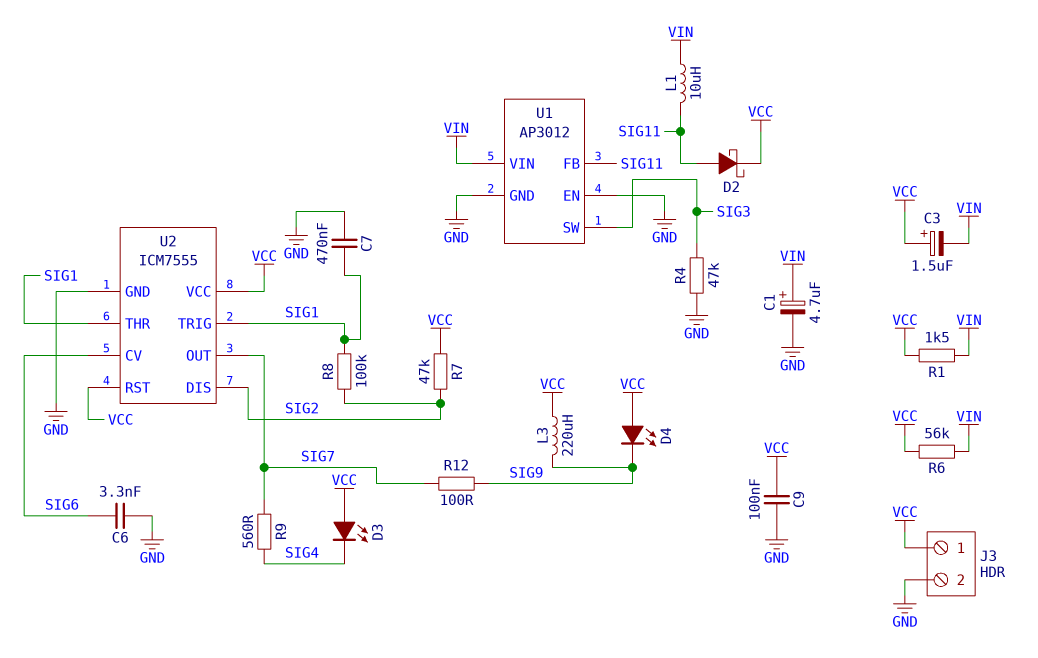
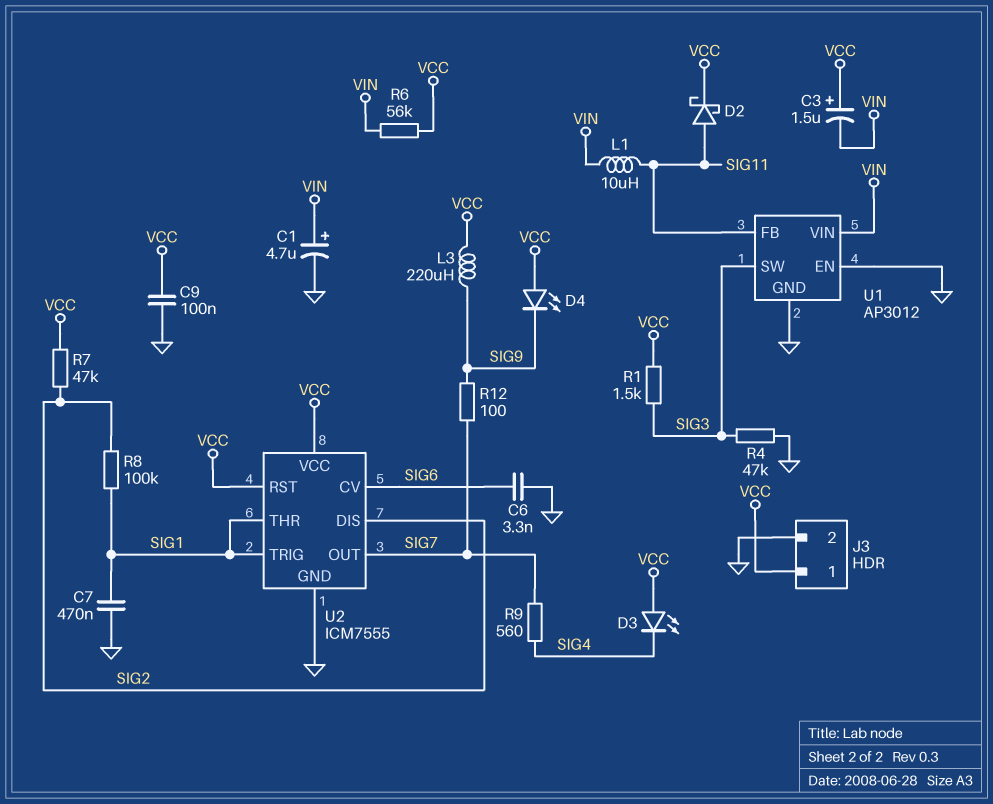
R1: 1.5k (VCC, VIN) -> 1.5k (SIG3, VCC)

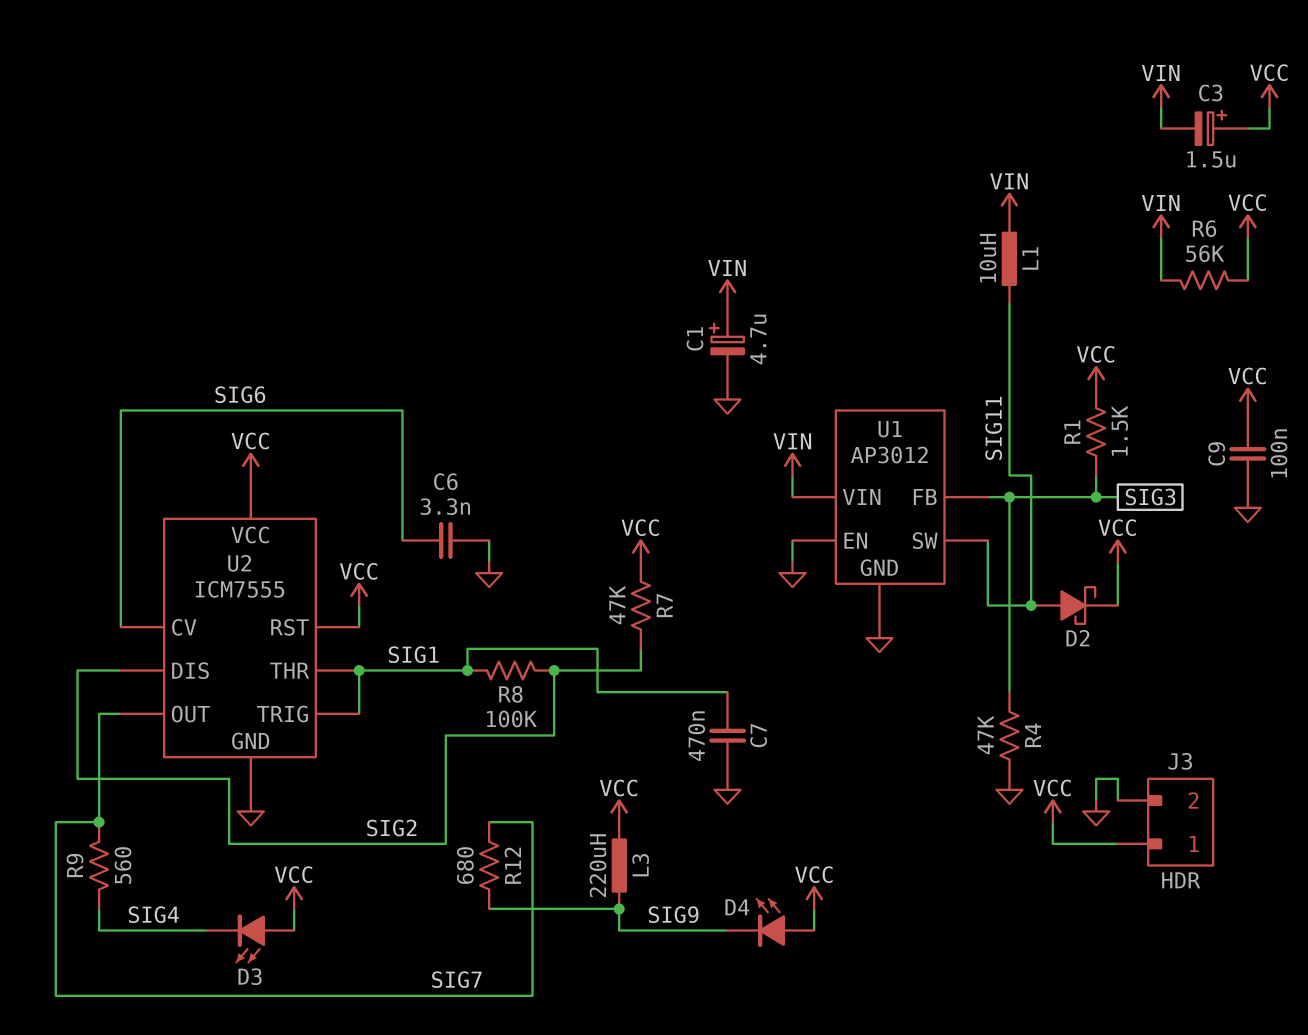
R12: 100 (SIG7, SIG9) -> 680 (SIG7, SIG9)
U1 pin FB: SIG11 -> SIG3
U1 pin SW: SIG3 -> SIG11

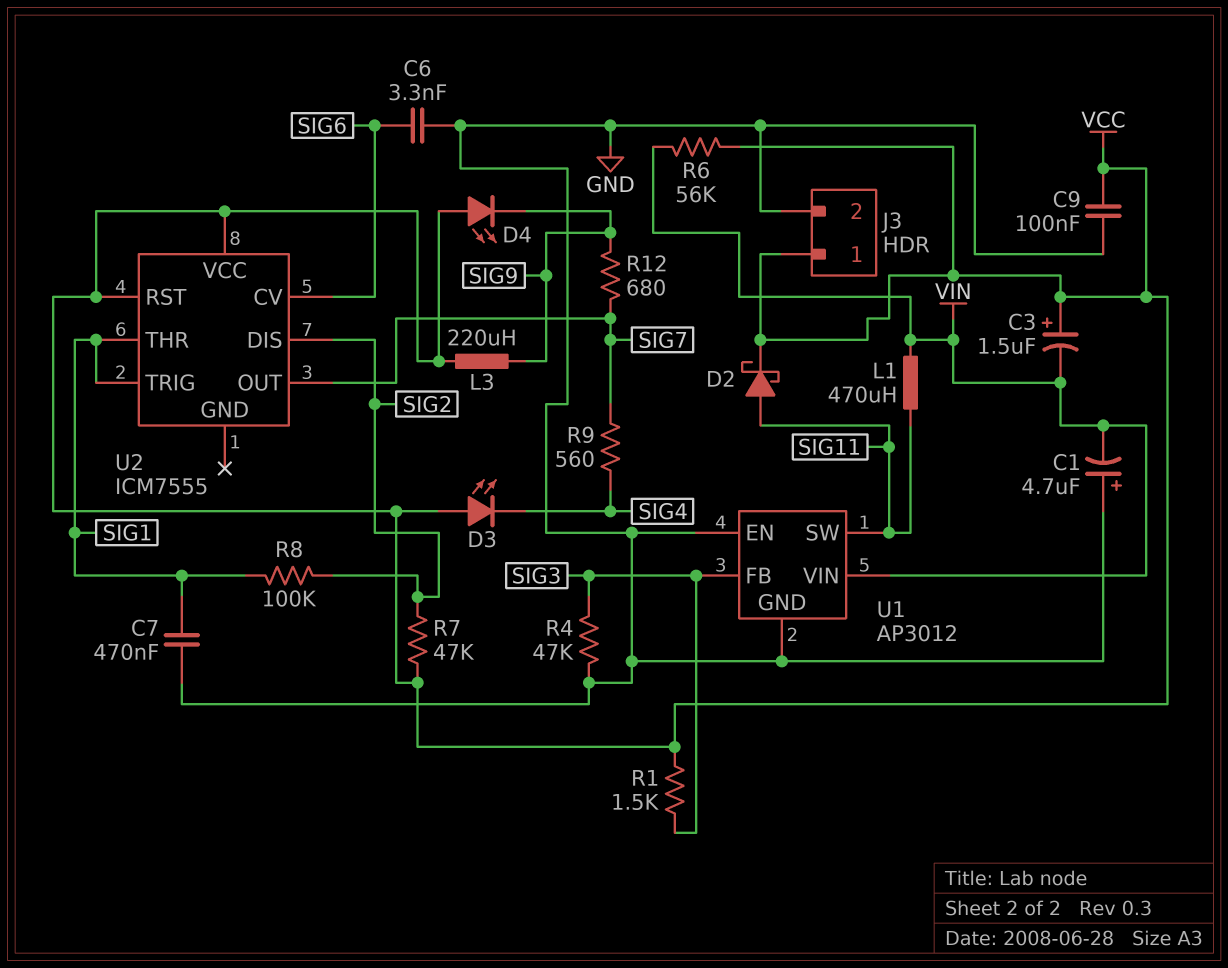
C1: 4.7uF (plus VIN, minus GND) -> 4.7uF (plus GND, minus VIN)
L1: 10uH (SIG11, VIN) -> 470uH (SIG11, VIN)
U2 pin GND: GND -> none

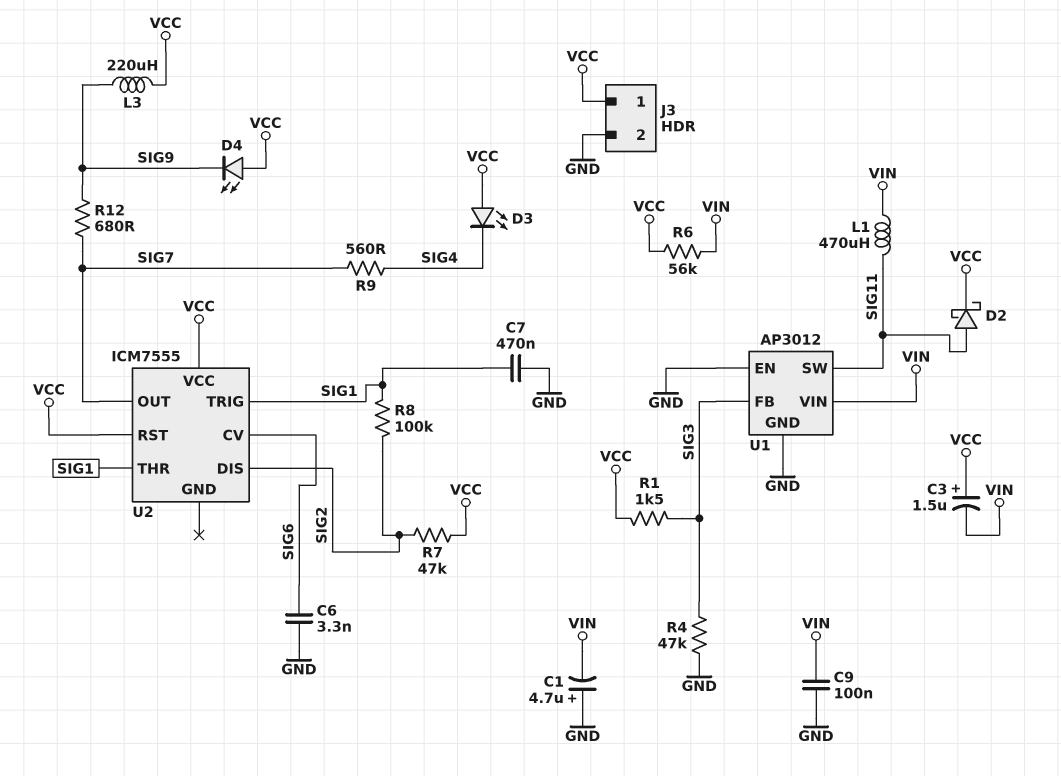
C9: 100nF (GND, VCC) -> 100nF (GND, VIN)

